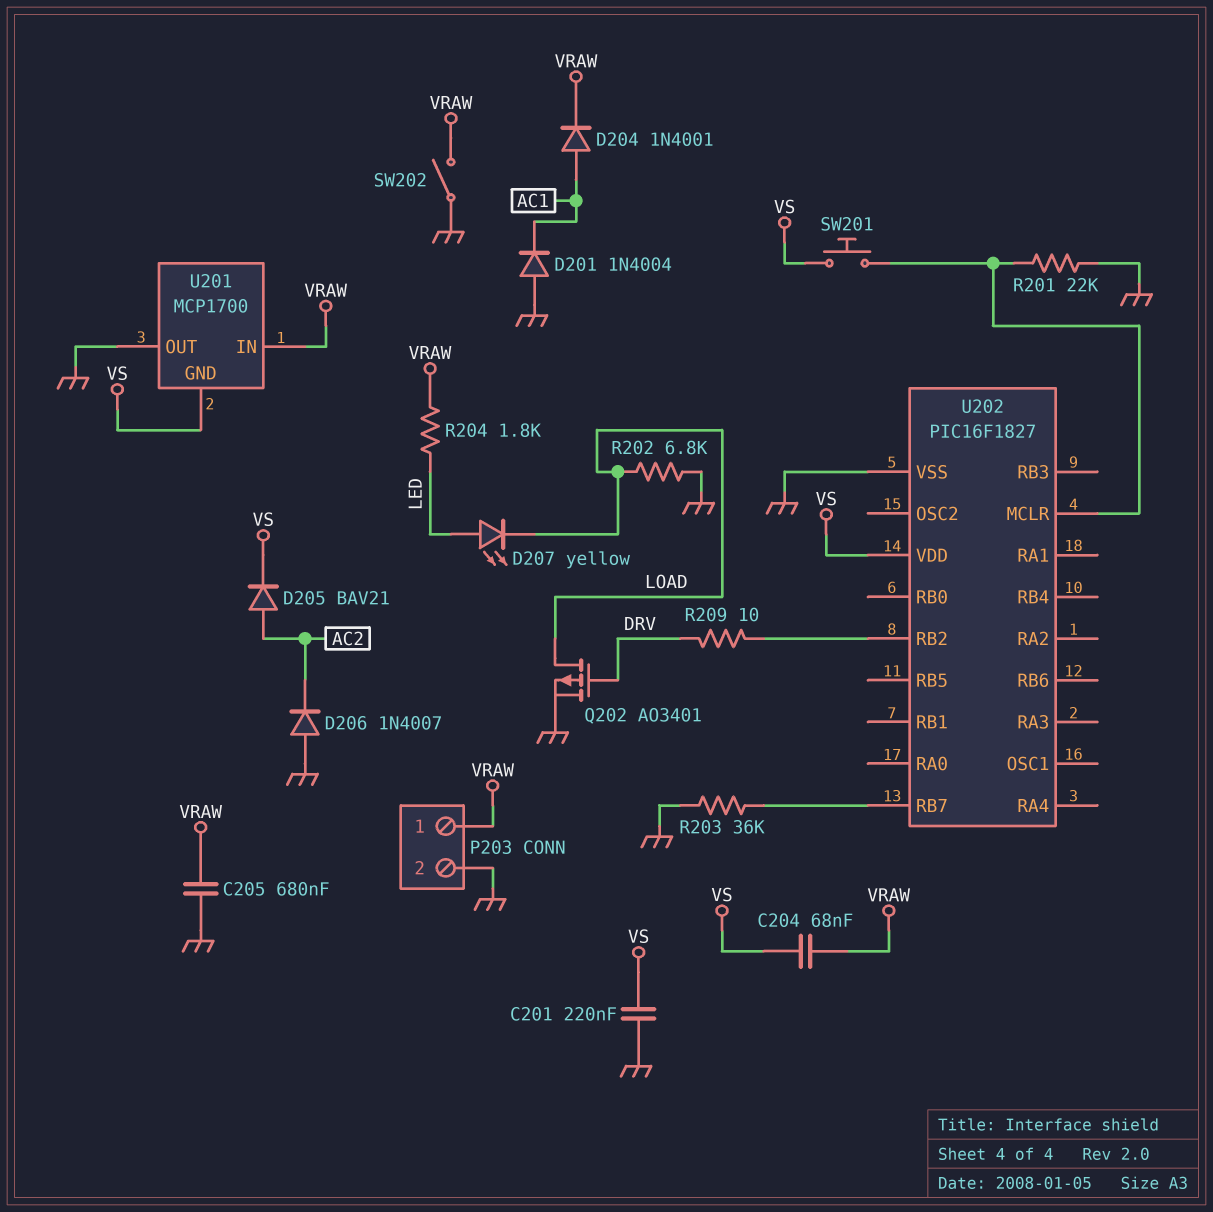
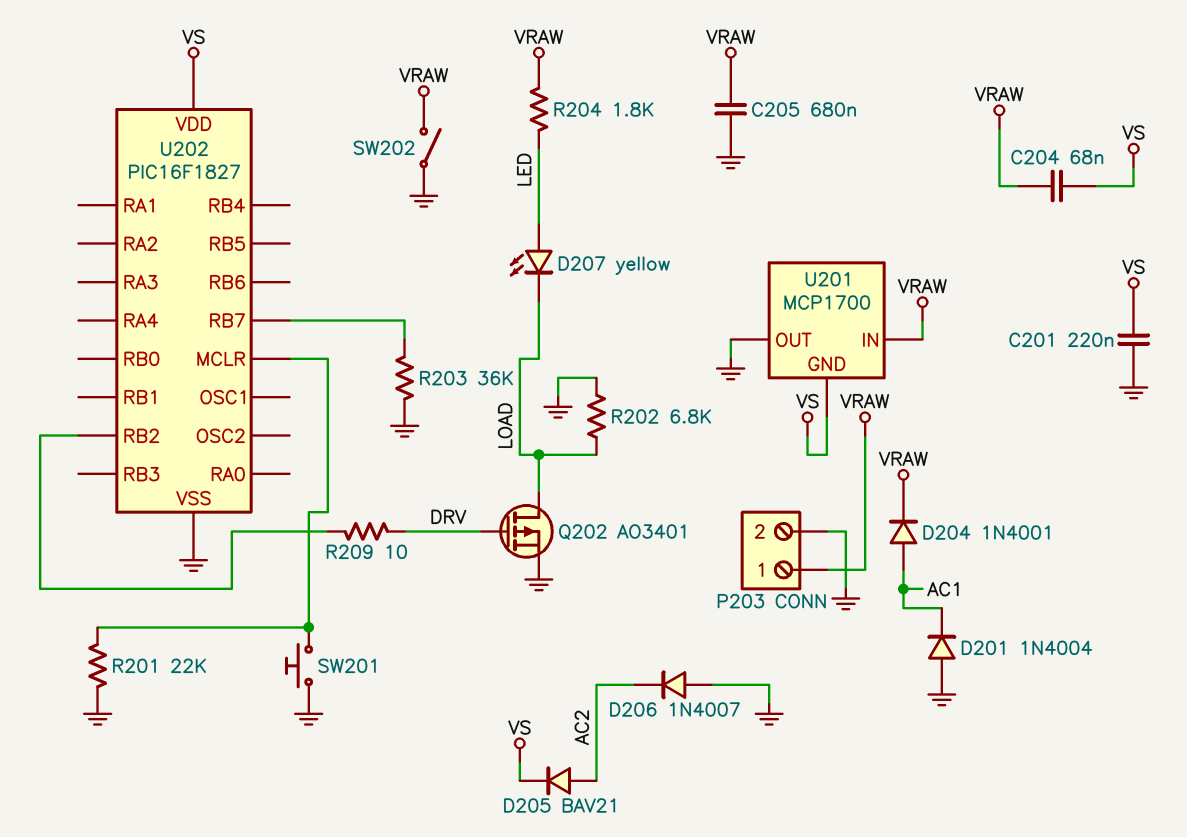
SW201: button (U202/MCLR, VS) -> button (GND, U202/MCLR)

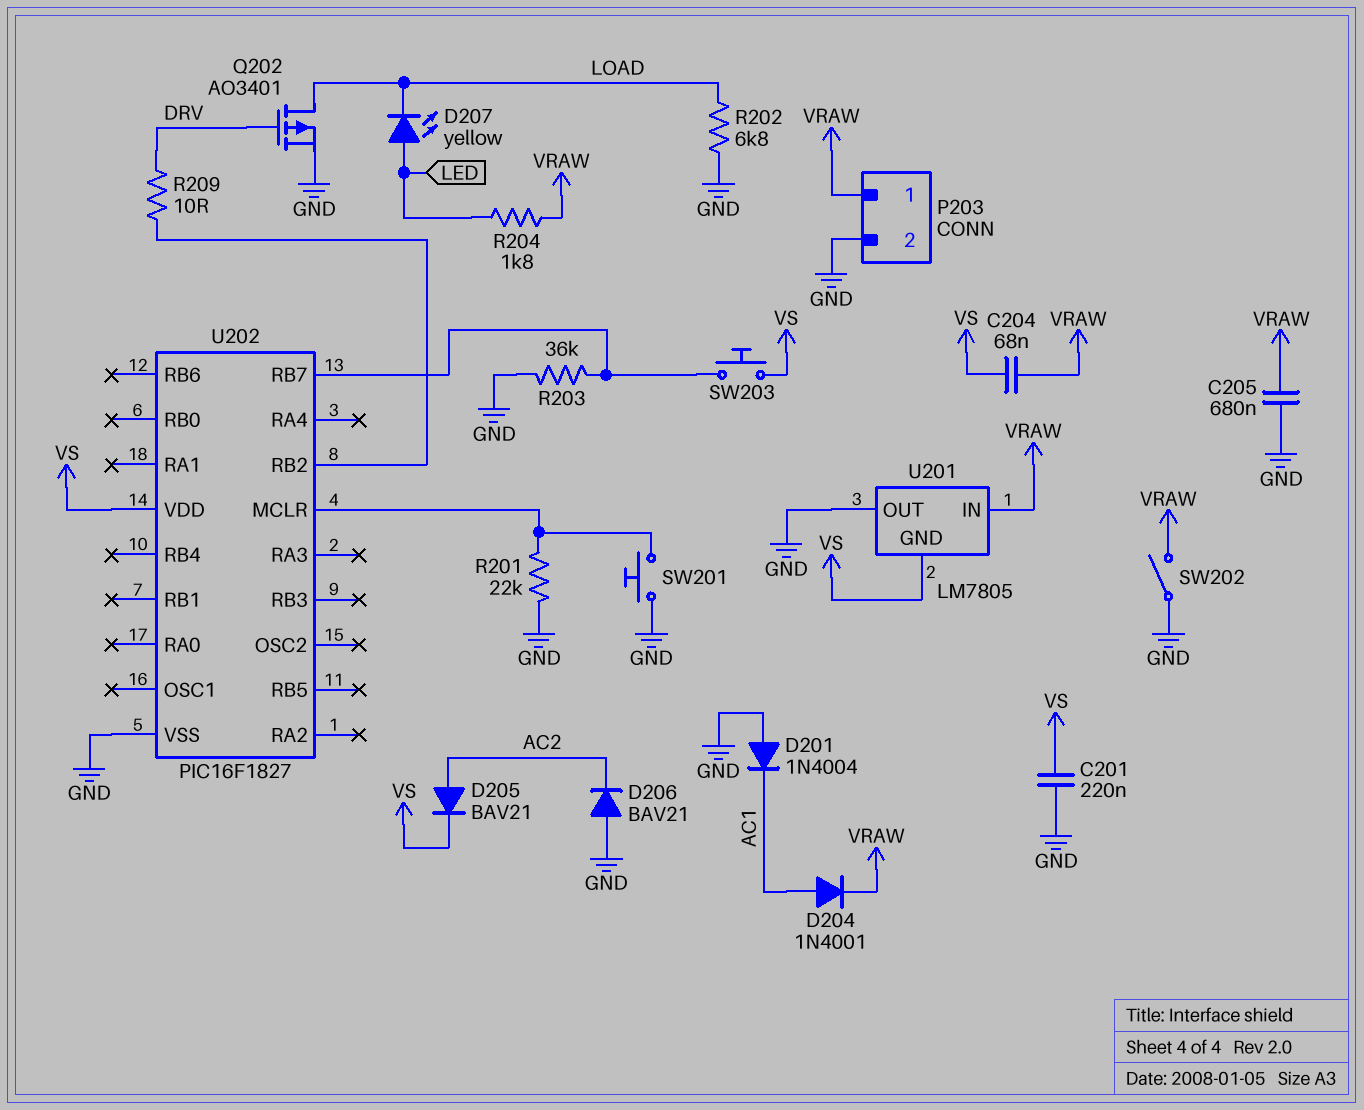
D206: diode 1N4007 (A GND, K AC2) -> diode BAV21 (A GND, K AC2)
SW203: none -> button (U202/RB7, VS)
U201: MCP1700 -> LM7805

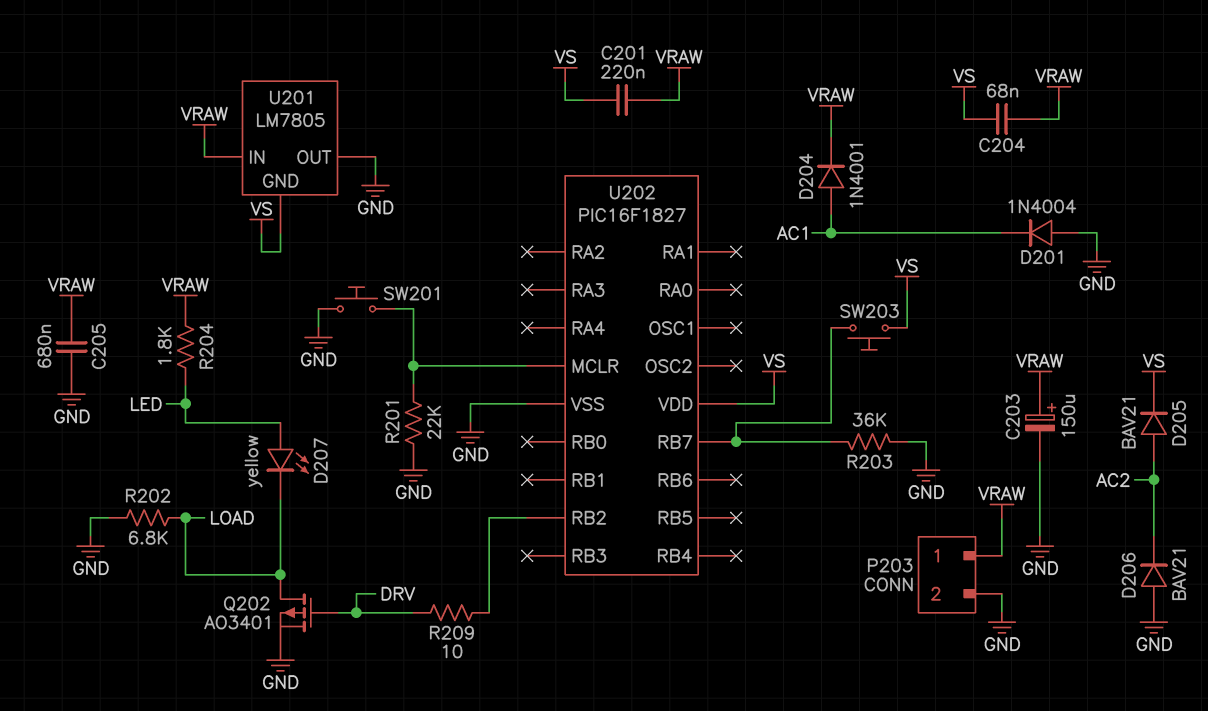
C201: 220nF (GND, VS) -> 220nF (VRAW, VS)
C203: none -> 150uF (plus VRAW, minus GND)
SW202: switch (GND, VRAW) -> none

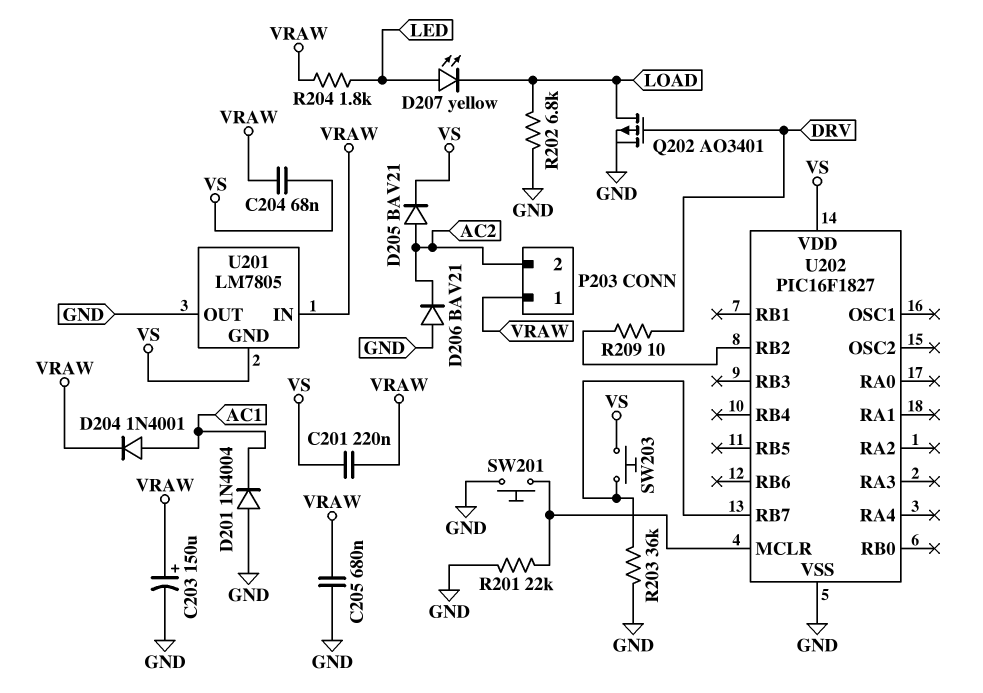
P203 pin 2: GND -> AC2

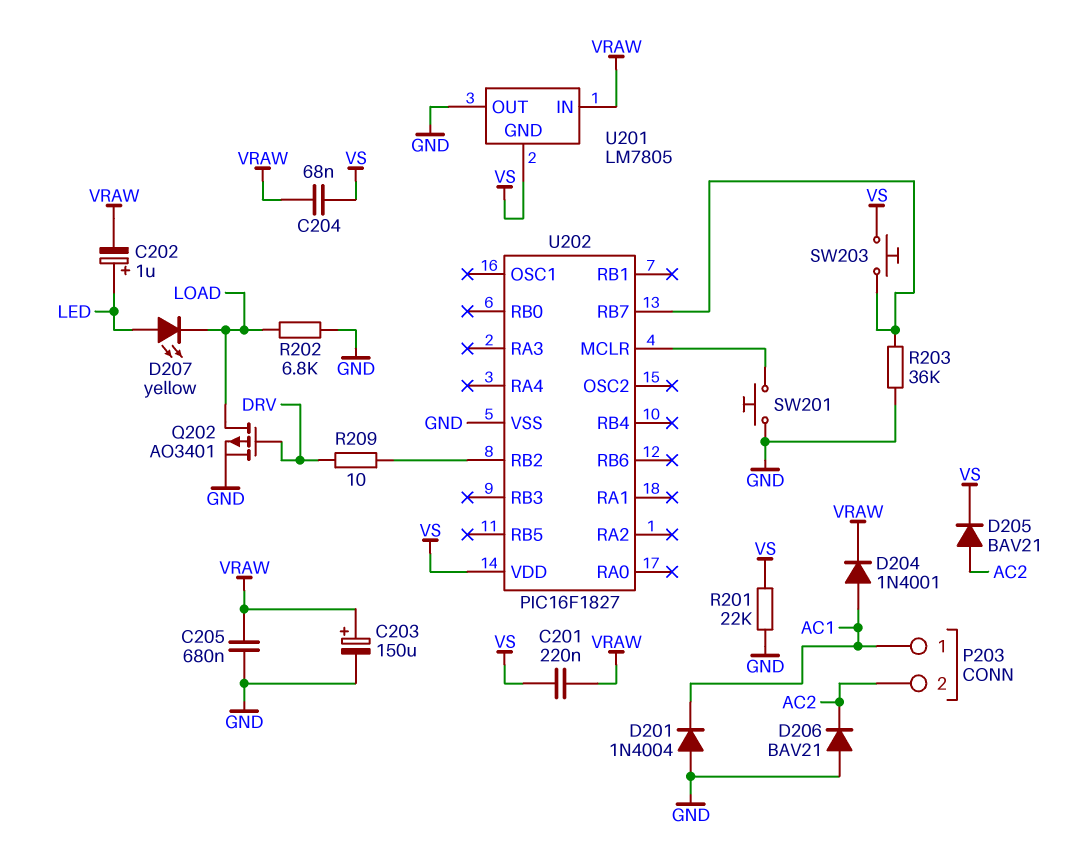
C202: none -> 1uF (plus LED, minus VRAW)
P203 pin 1: VRAW -> AC1
R201: 22k (GND, U202/MCLR) -> 22k (GND, VS)
R204: 1.8k (LED, VRAW) -> none

